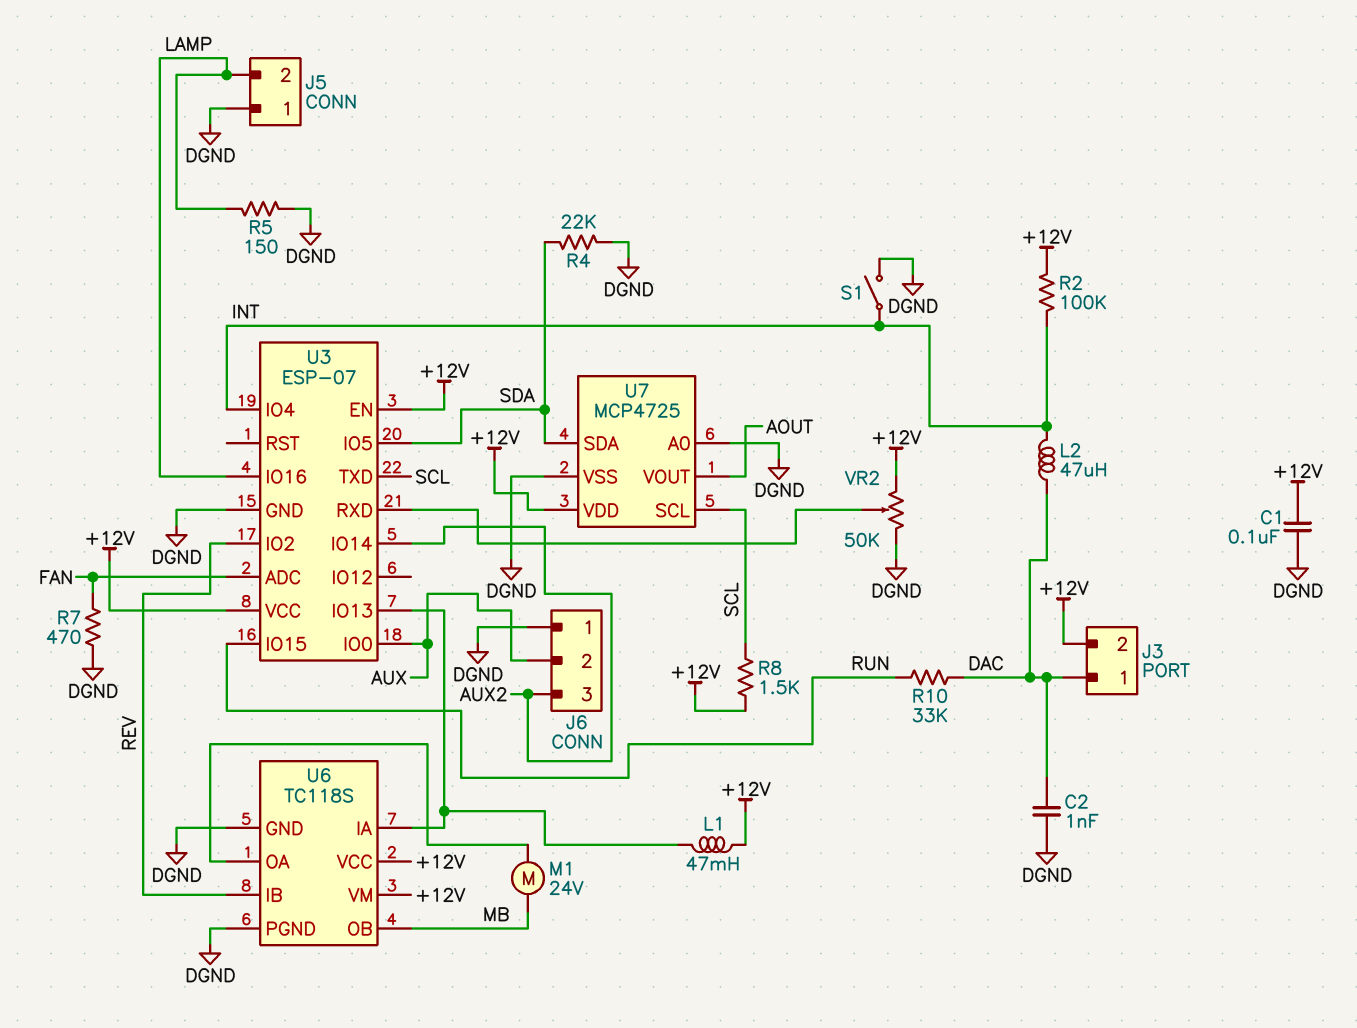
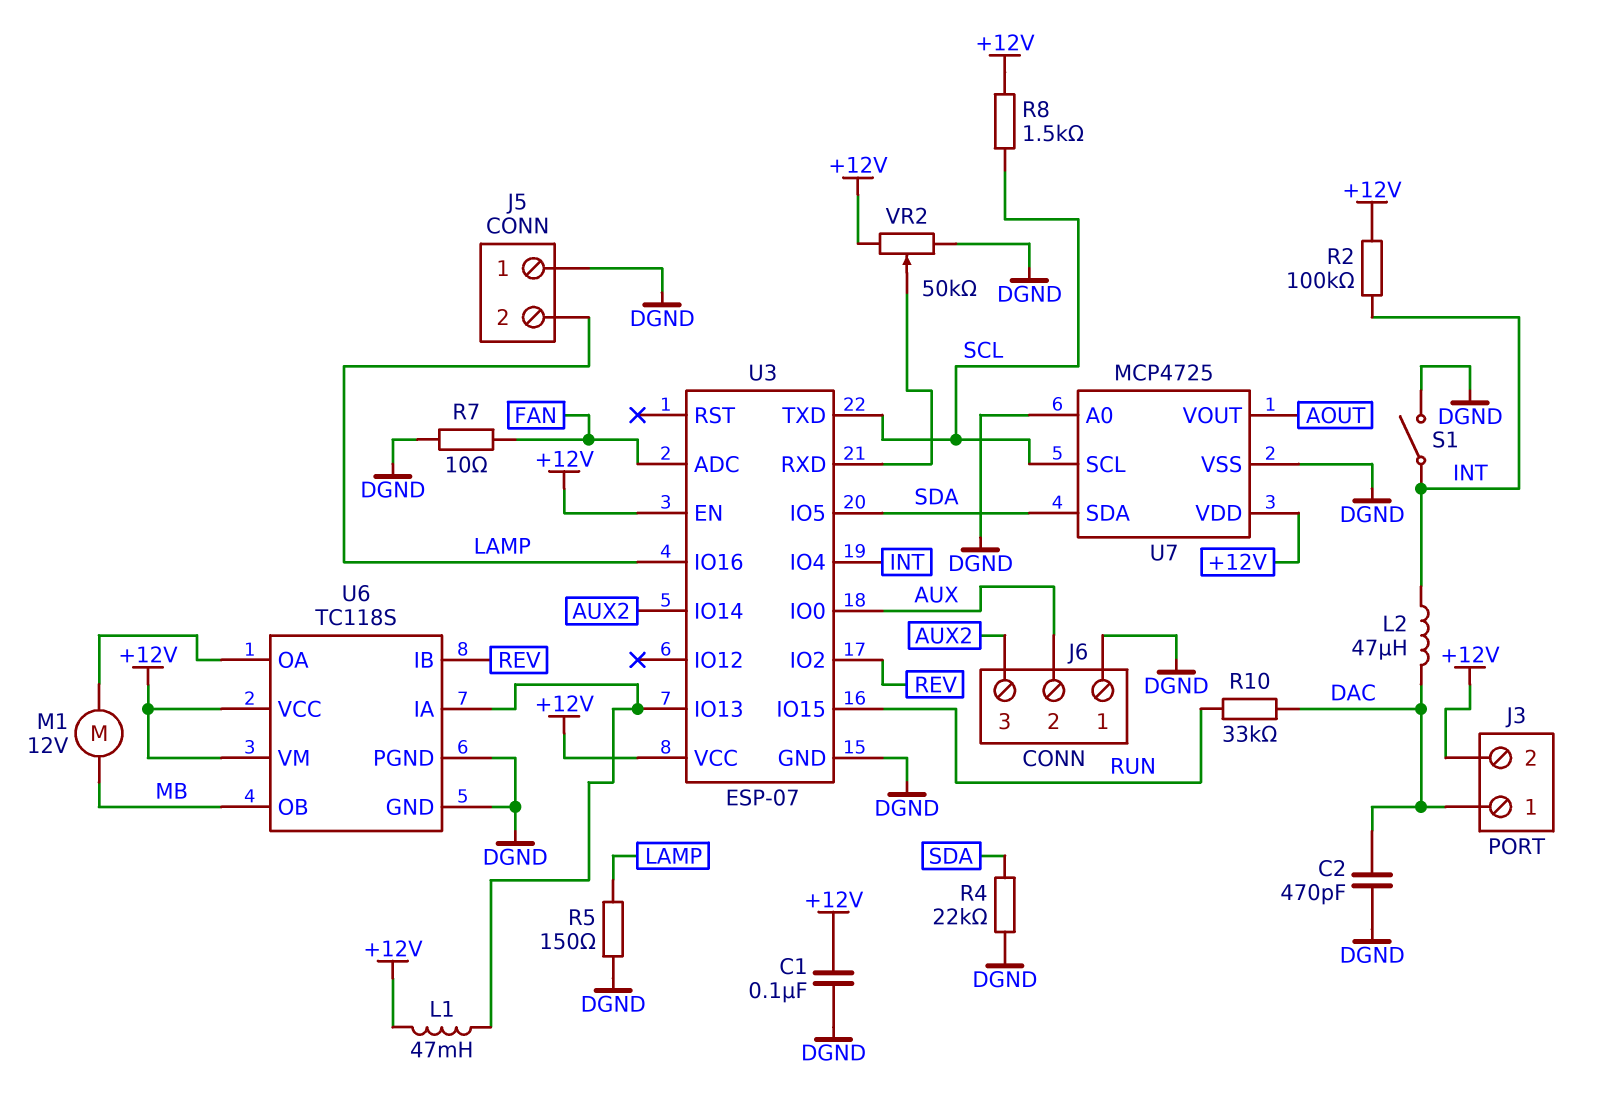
C2: 1nF (DAC, DGND) -> 470pF (DAC, DGND)
M1: motor 24V (MB, U6/OA) -> motor 12V (MB, U6/OA)
R7: 470 (DGND, FAN) -> 10 (DGND, FAN)

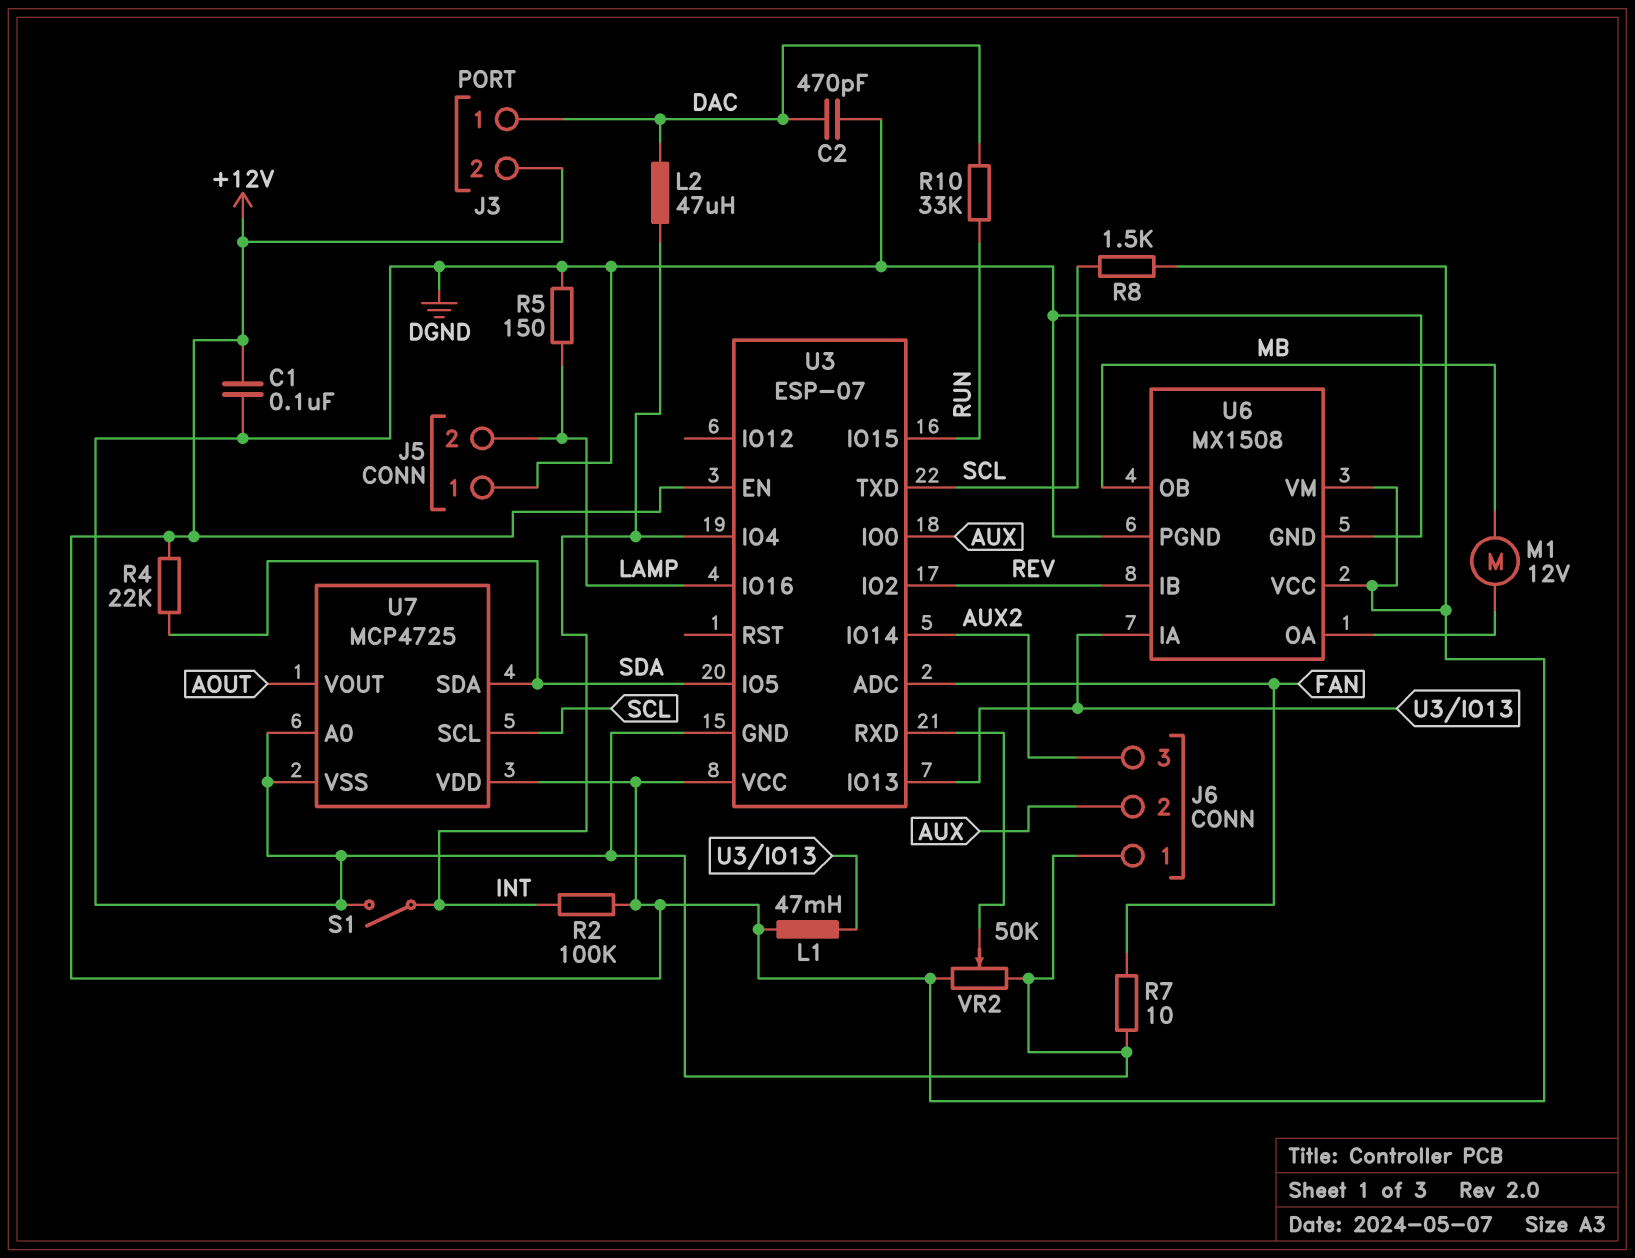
R4: 22k (DGND, SDA) -> 22k (+12V, SDA)
U6: TC118S -> MX1508

